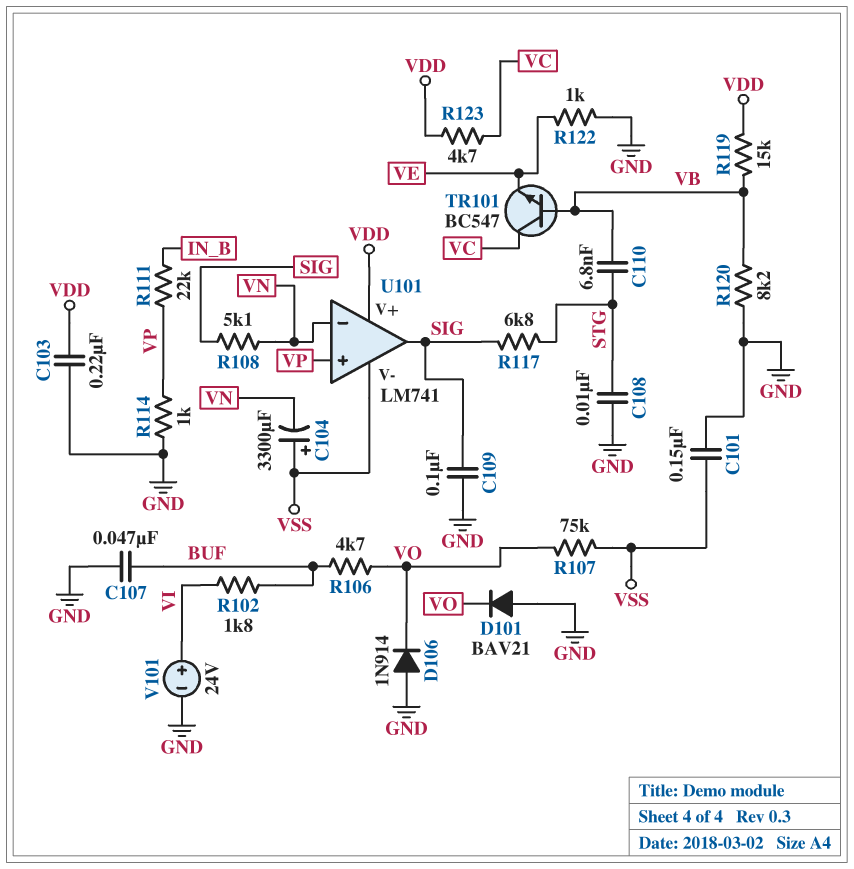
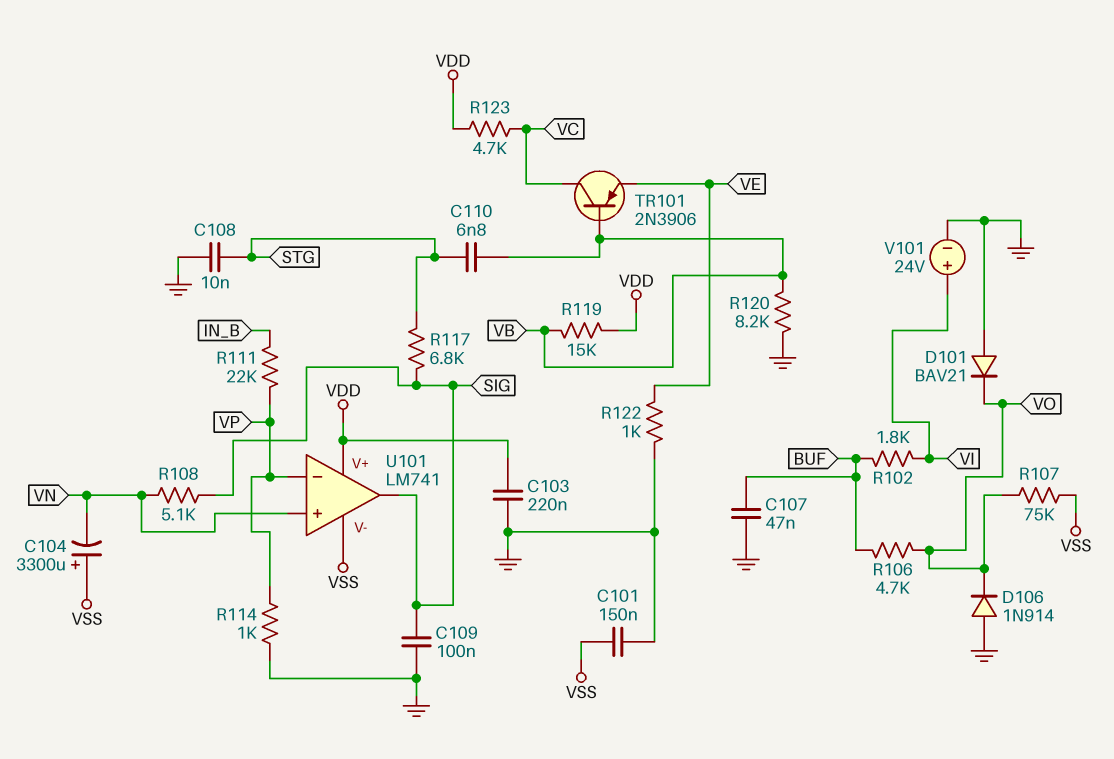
TR101: NPN BC547 (B VB, C VC, E VE) -> PNP 2N3906 (B VB, C VC, E VE)
U101 pin in+: VP -> VN
U101 pin in-: VN -> VP

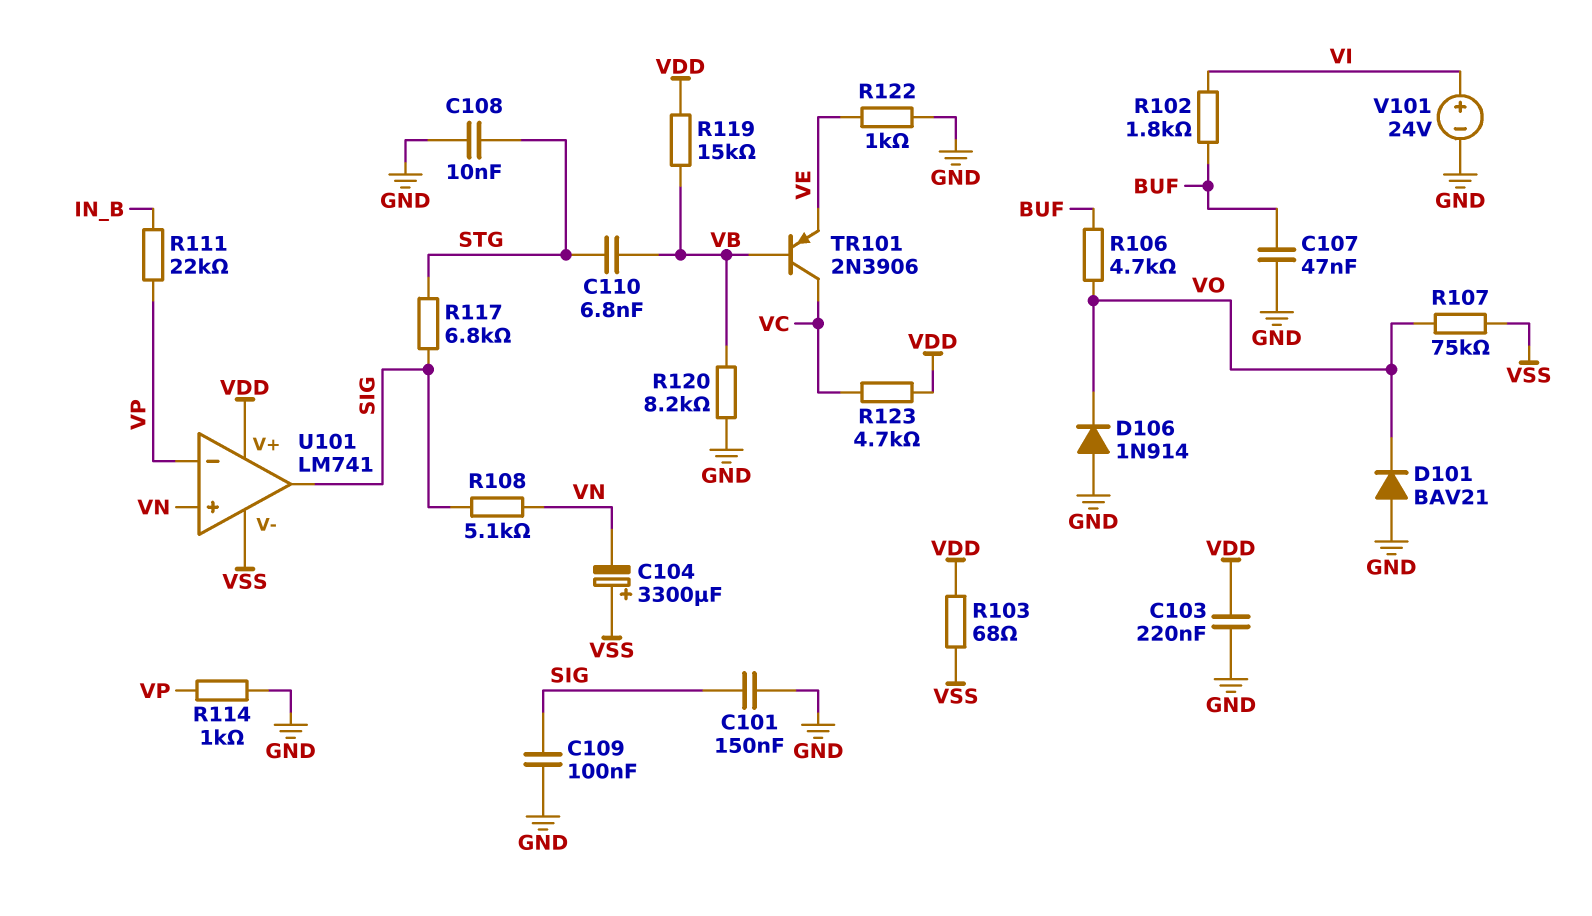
C101: 150nF (GND, VSS) -> 150nF (GND, SIG)
R103: none -> 68 (VDD, VSS)

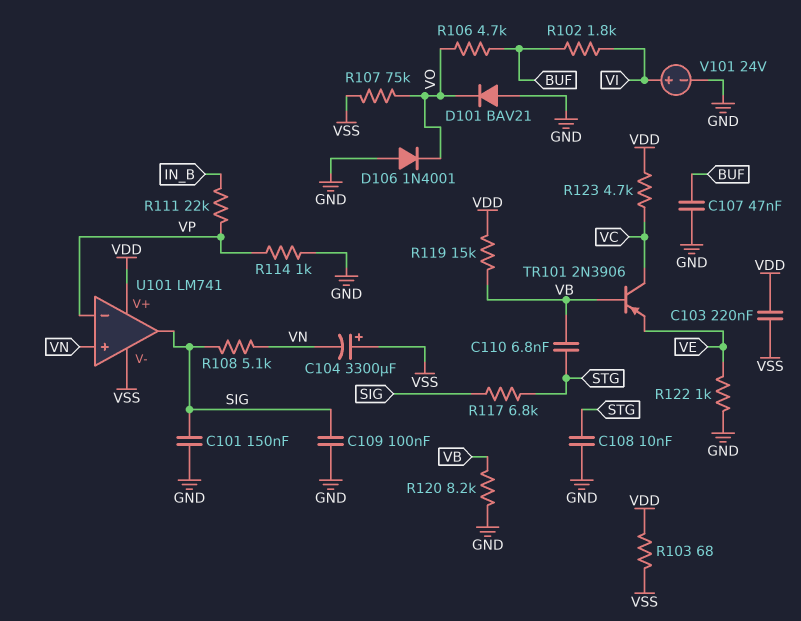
C103: 220nF (GND, VDD) -> 220nF (VDD, VSS)
D106: diode 1N914 (A GND, K VO) -> diode 1N4001 (A GND, K VO)

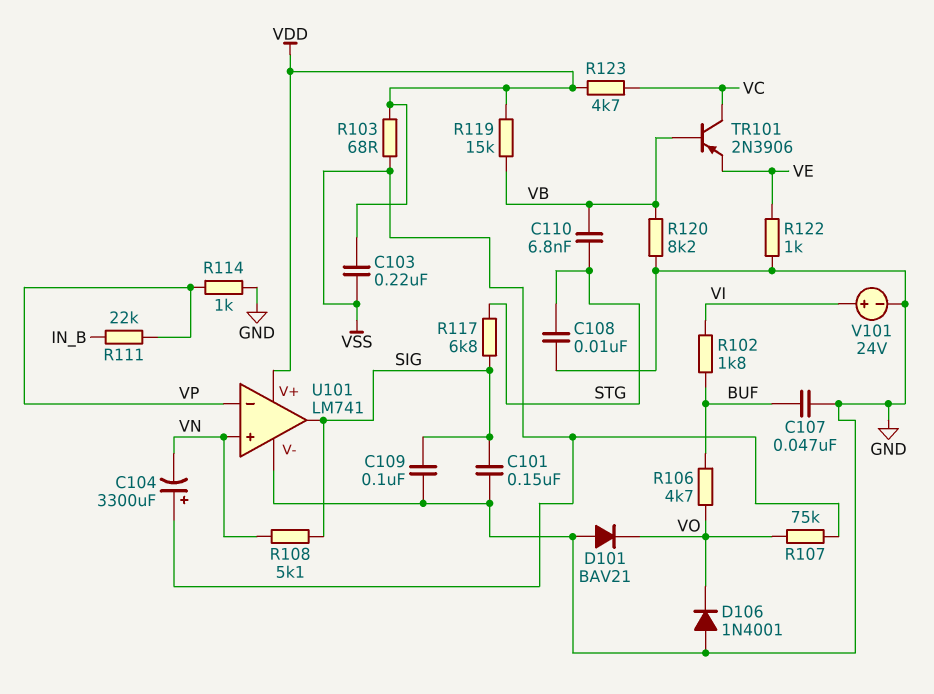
U101 pin V-: VSS -> GND

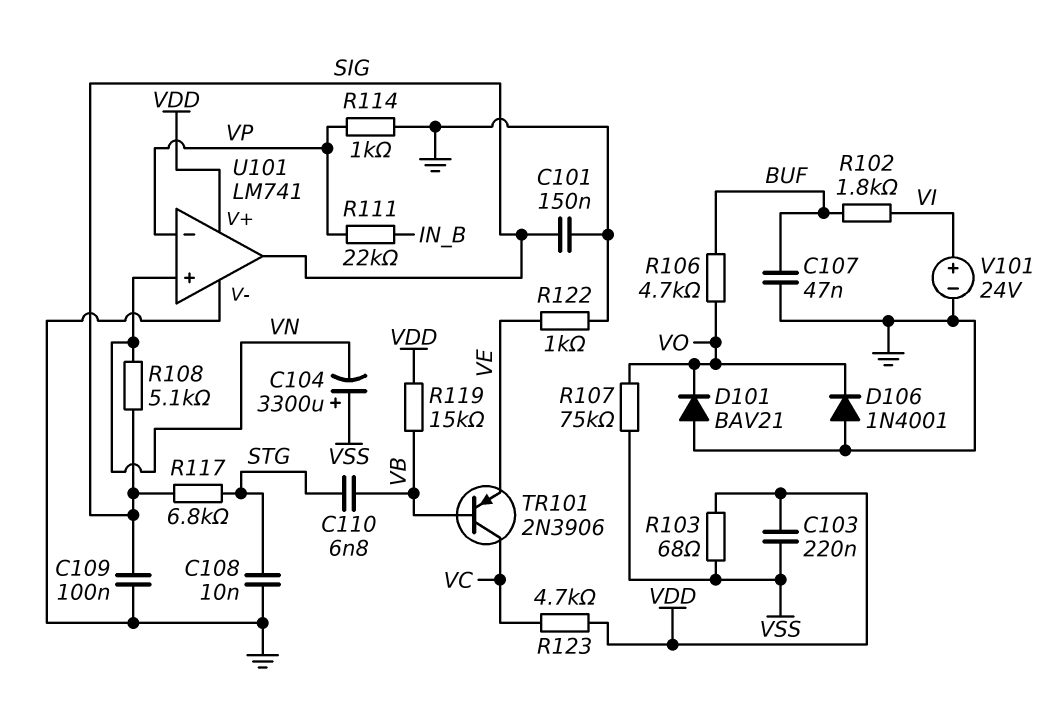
R120: 8.2k (GND, VB) -> none

